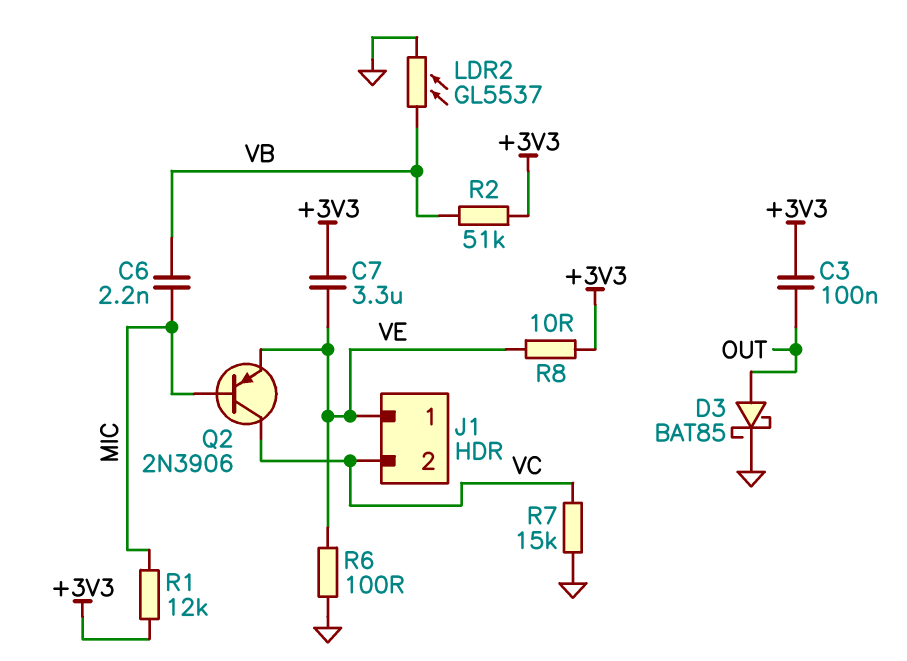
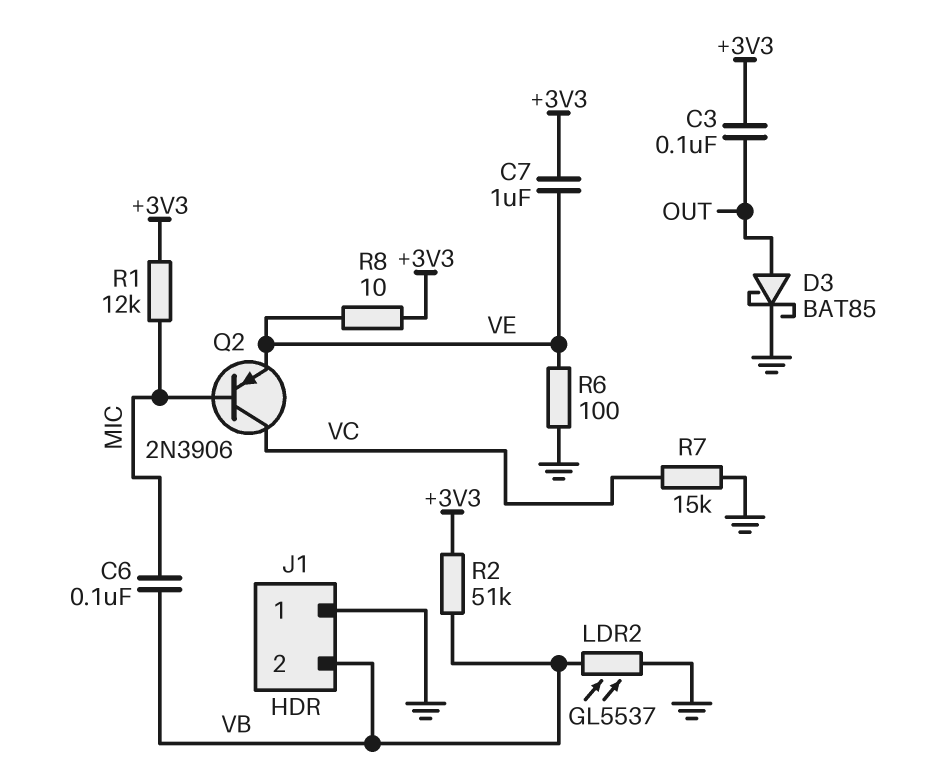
C6: 2.2nF (MIC, VB) -> 100nF (MIC, VB)
C7: 3.3uF (+3V3, VE) -> 1uF (+3V3, VE)
J1 pin 1: VE -> GND
J1 pin 2: VC -> VB

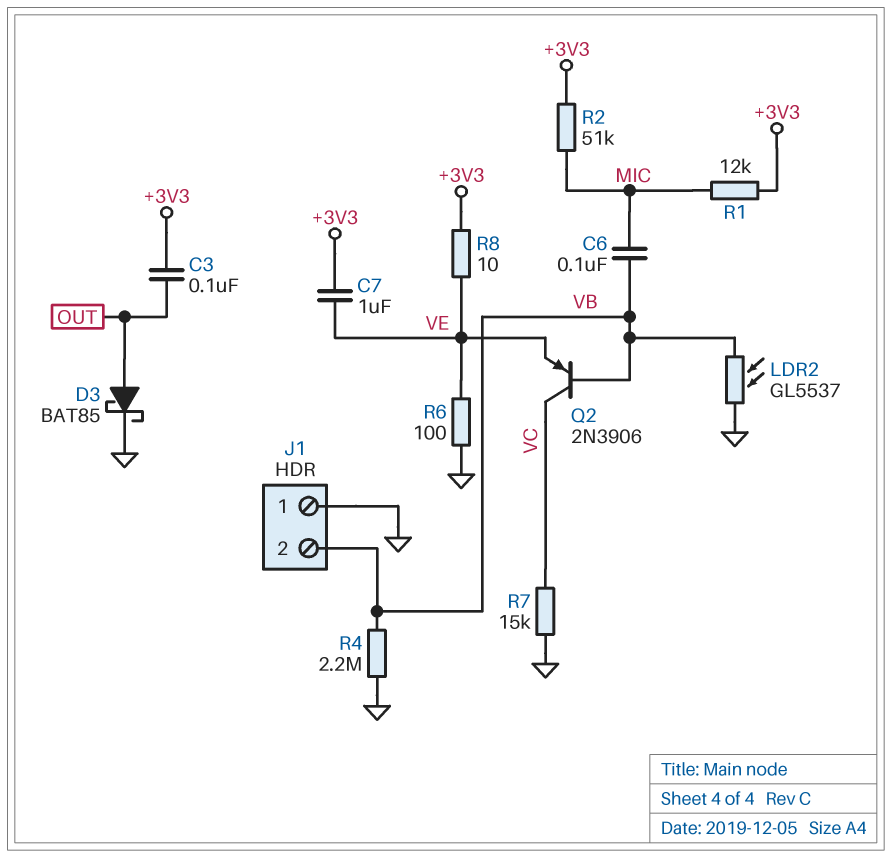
Q2: PNP 2N3906 (B MIC, C VC, E VE) -> PNP 2N3906 (B VB, C VC, E VE)
R2: 51k (+3V3, VB) -> 51k (+3V3, MIC)
R4: none -> 2.2M (GND, VB)

